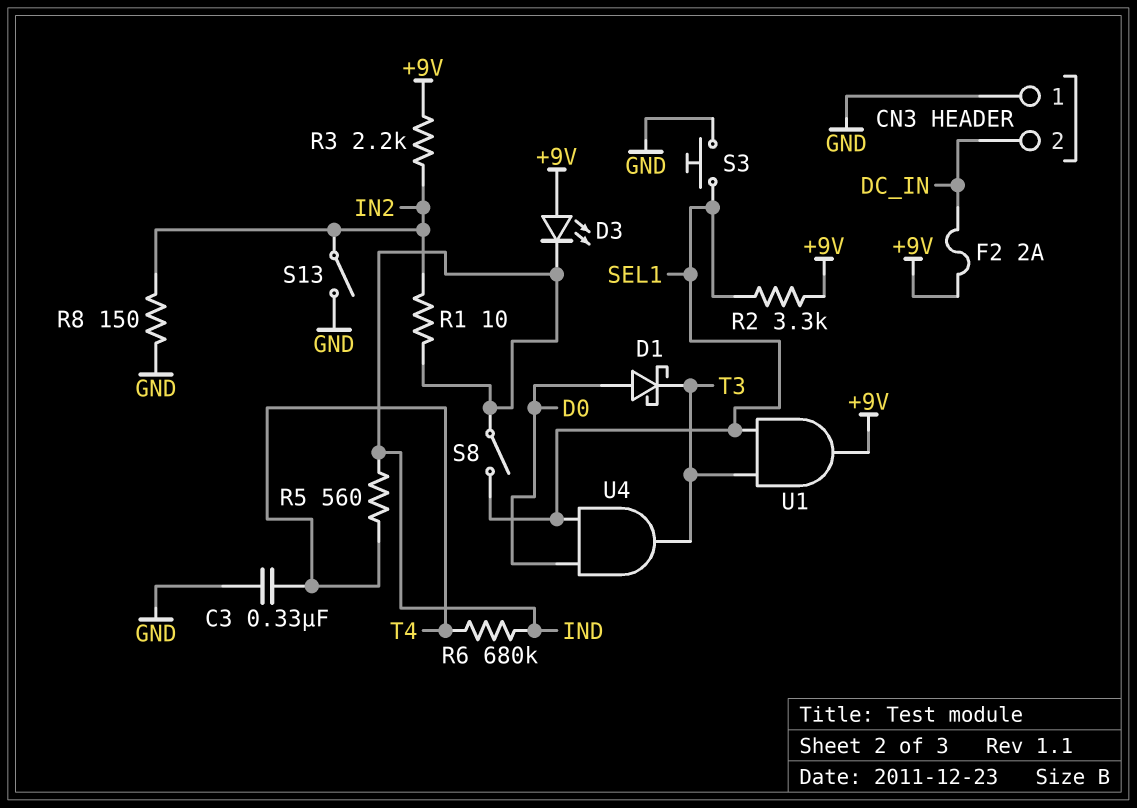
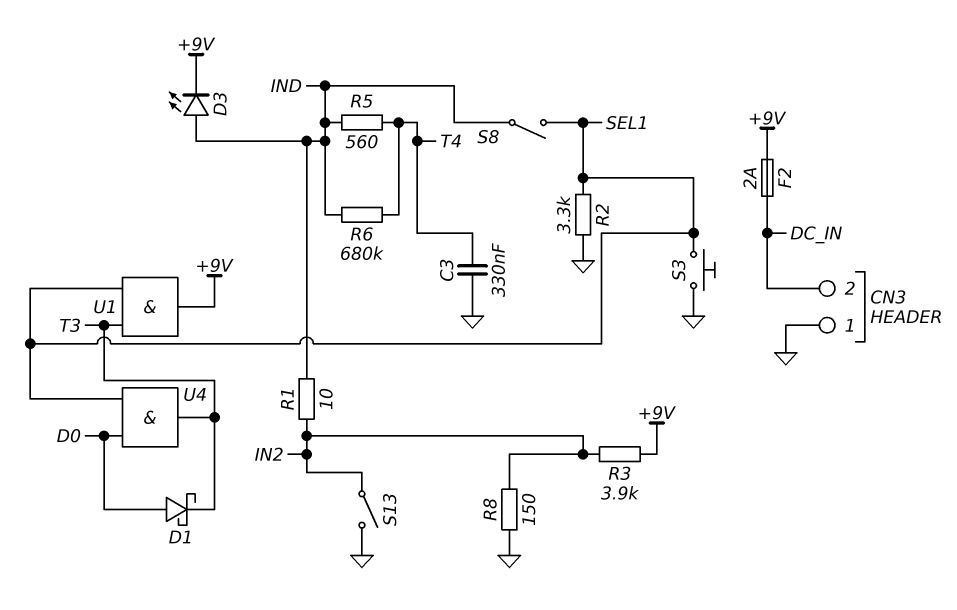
D3: LED (A +9V, K IND) -> LED (A IND, K +9V)
R2: 3.3k (+9V, SEL1) -> 3.3k (GND, SEL1)
R3: 2.2k (+9V, IN2) -> 3.9k (+9V, IN2)

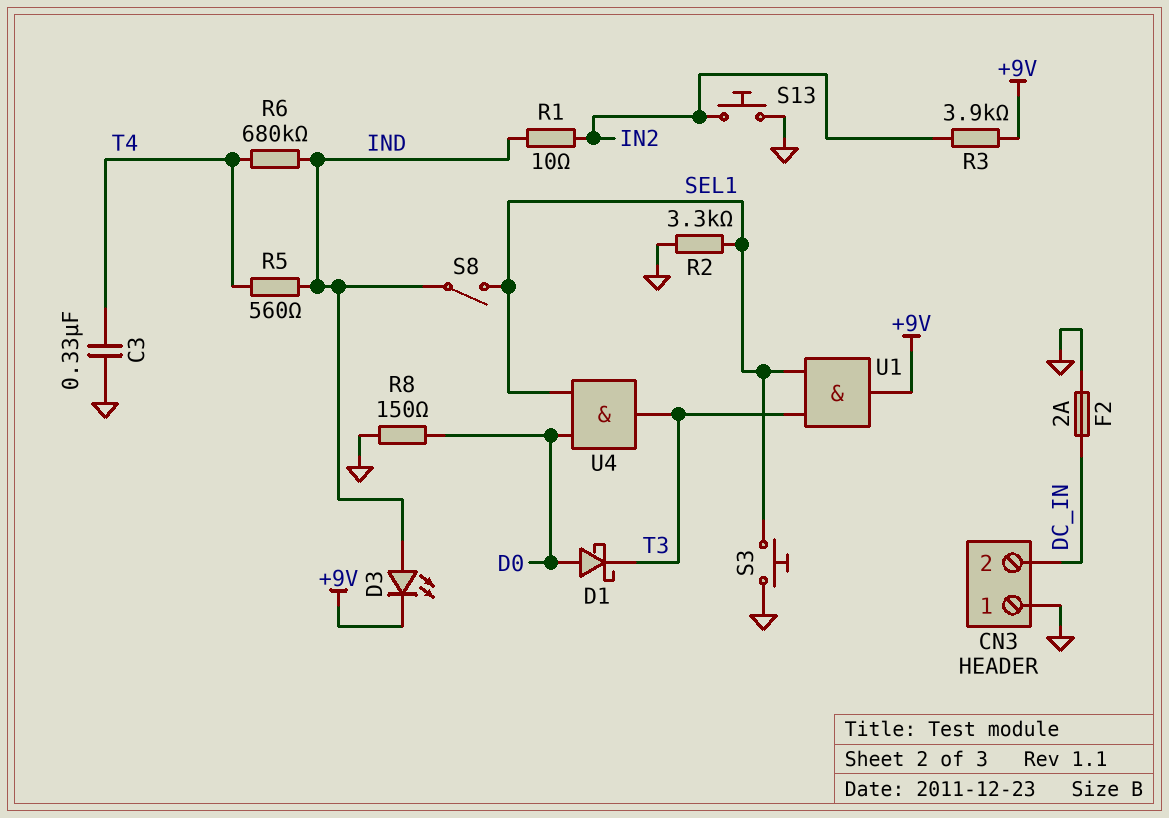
F2: 2A (+9V, DC_IN) -> 2A (DC_IN, GND)
R8: 150 (GND, IN2) -> 150 (D0, GND)
S13: switch (GND, IN2) -> button (GND, IN2)

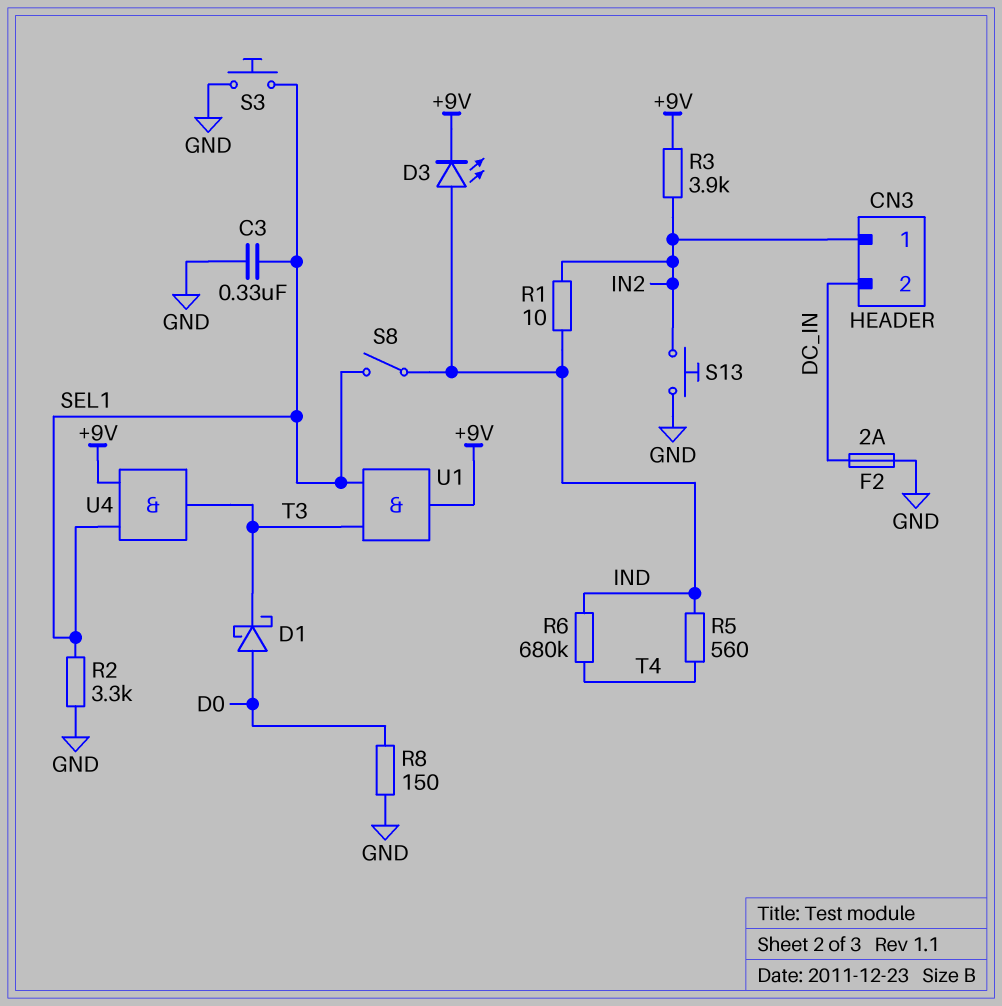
C3: 330nF (GND, T4) -> 330nF (GND, SEL1)
CN3 pin 1: GND -> IN2
U4: AND (in D0, in SEL1, out T3) -> AND (in +9V, in SEL1, out T3)

